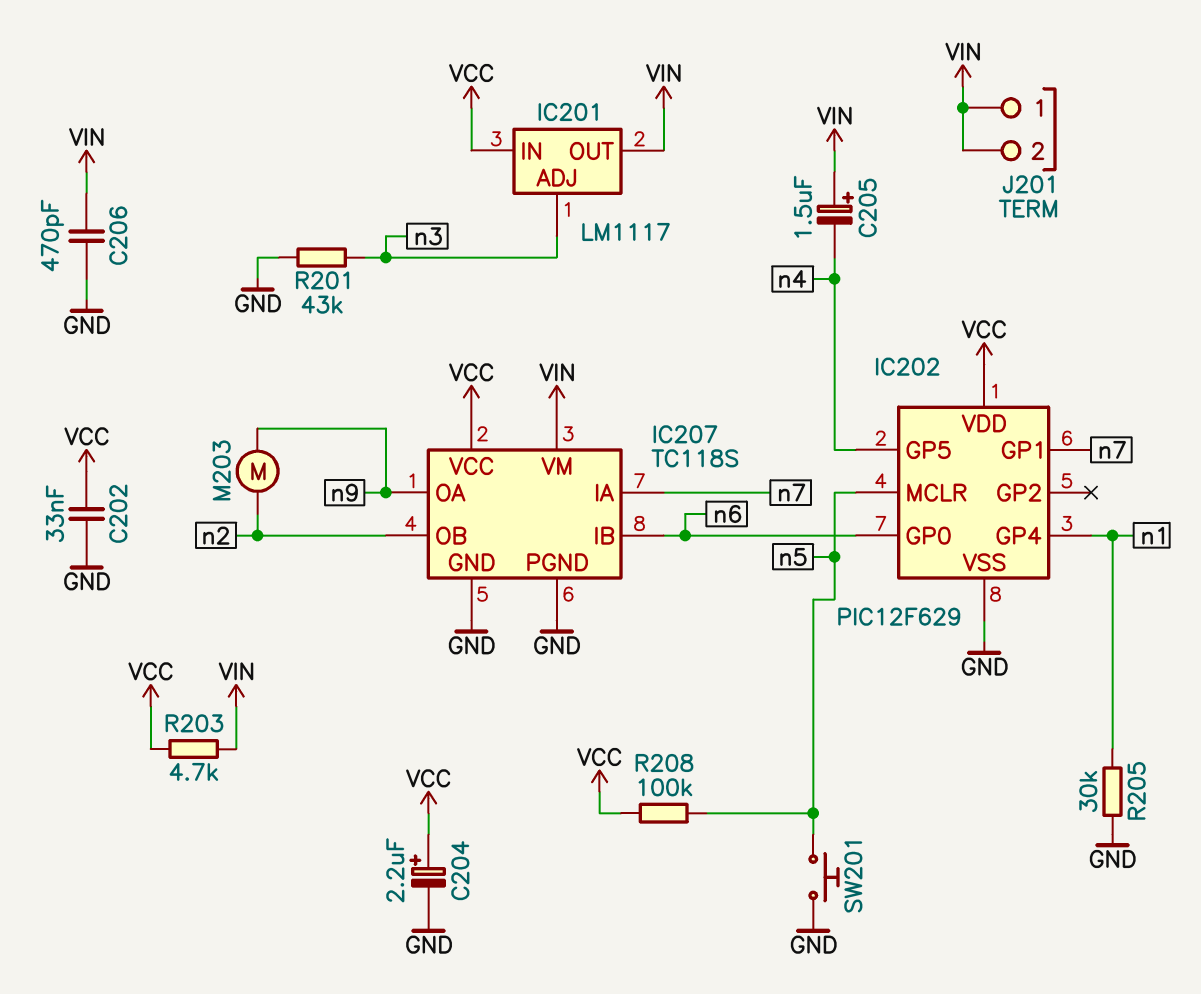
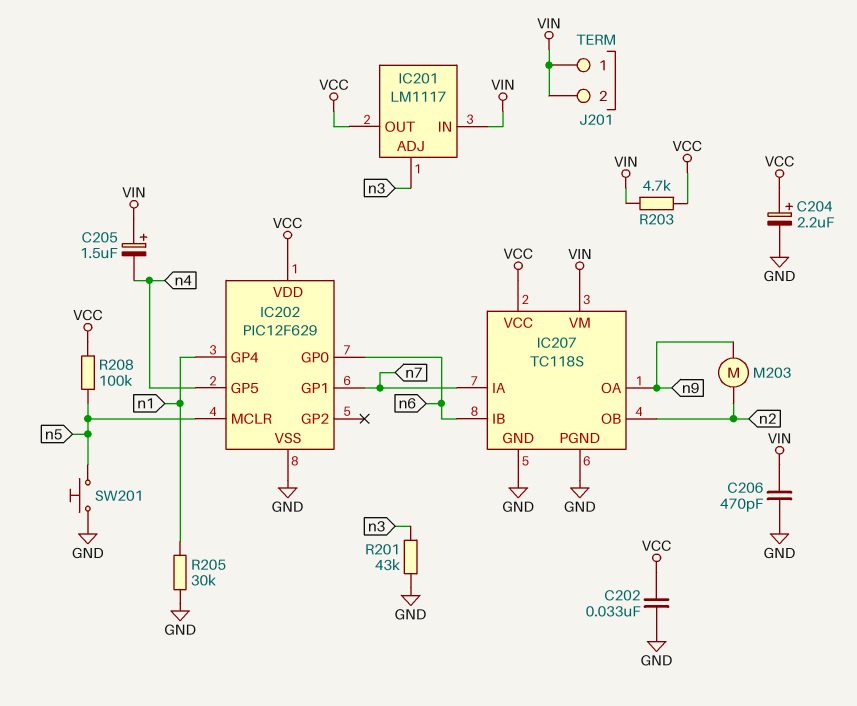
IC201 pin IN: VCC -> VIN
IC201 pin OUT: VIN -> VCC

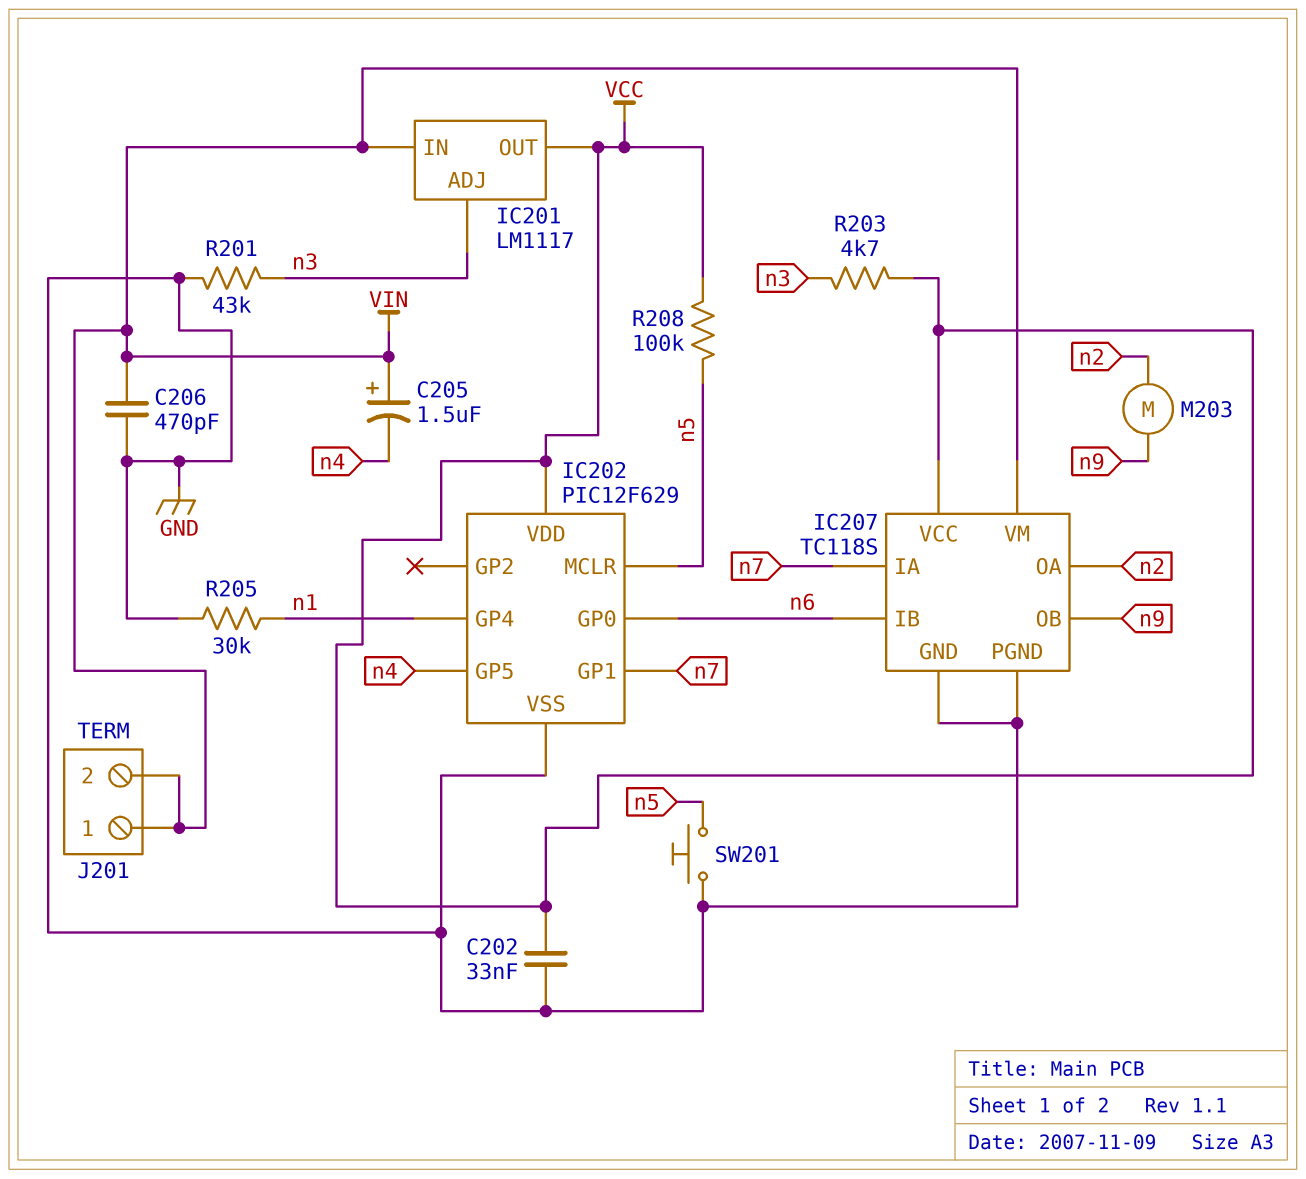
C204: 2.2uF (plus VCC, minus GND) -> none
IC207 pin OA: n9 -> n2
IC207 pin OB: n2 -> n9
R203: 4.7k (VCC, VIN) -> 4.7k (VCC, n3)

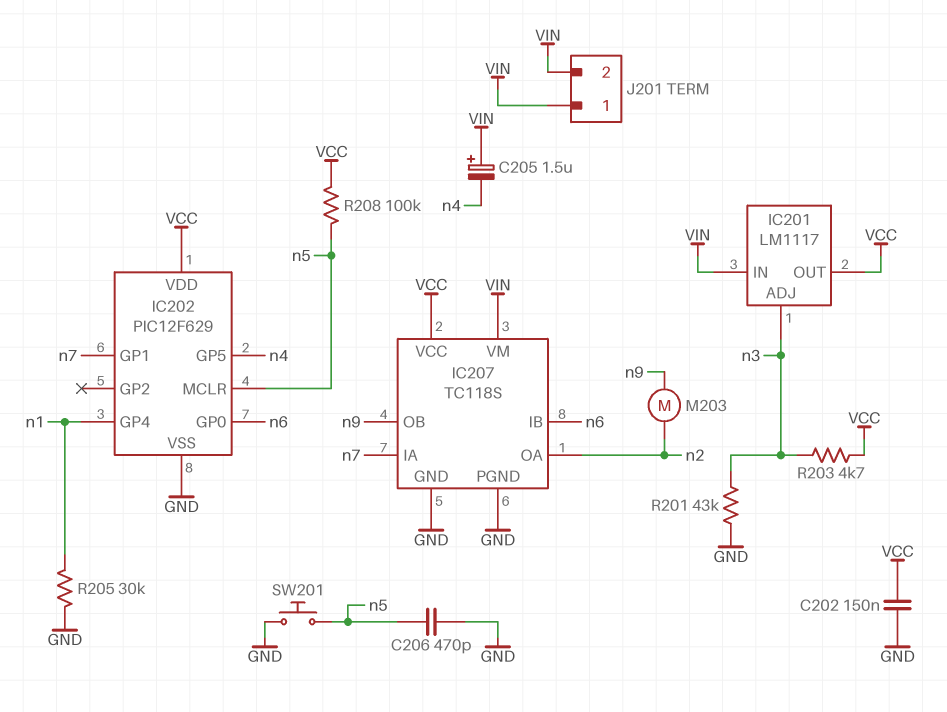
C202: 33nF (GND, VCC) -> 150nF (GND, VCC)
C206: 470pF (GND, VIN) -> 470pF (GND, n5)

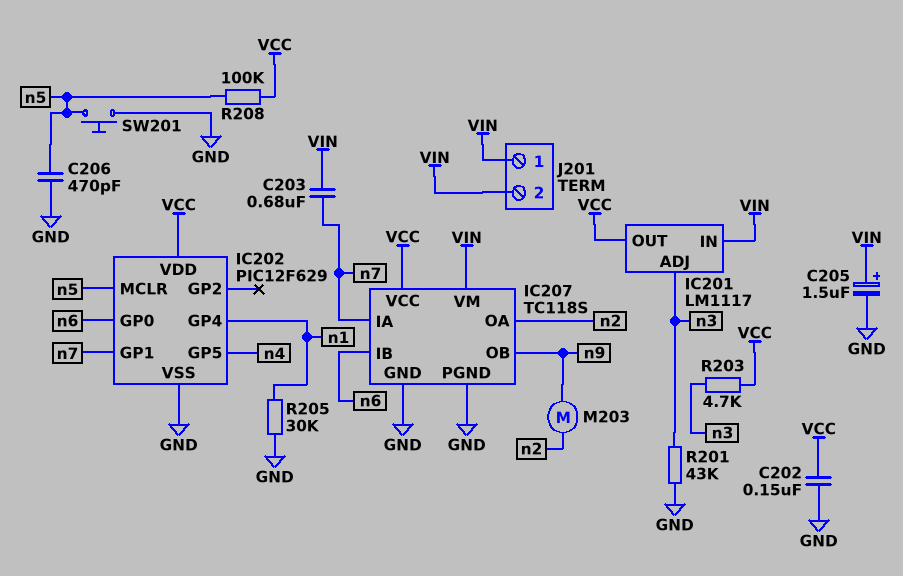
C203: none -> 680nF (VIN, n7)
C205: 1.5uF (plus VIN, minus n4) -> 1.5uF (plus VIN, minus GND)

